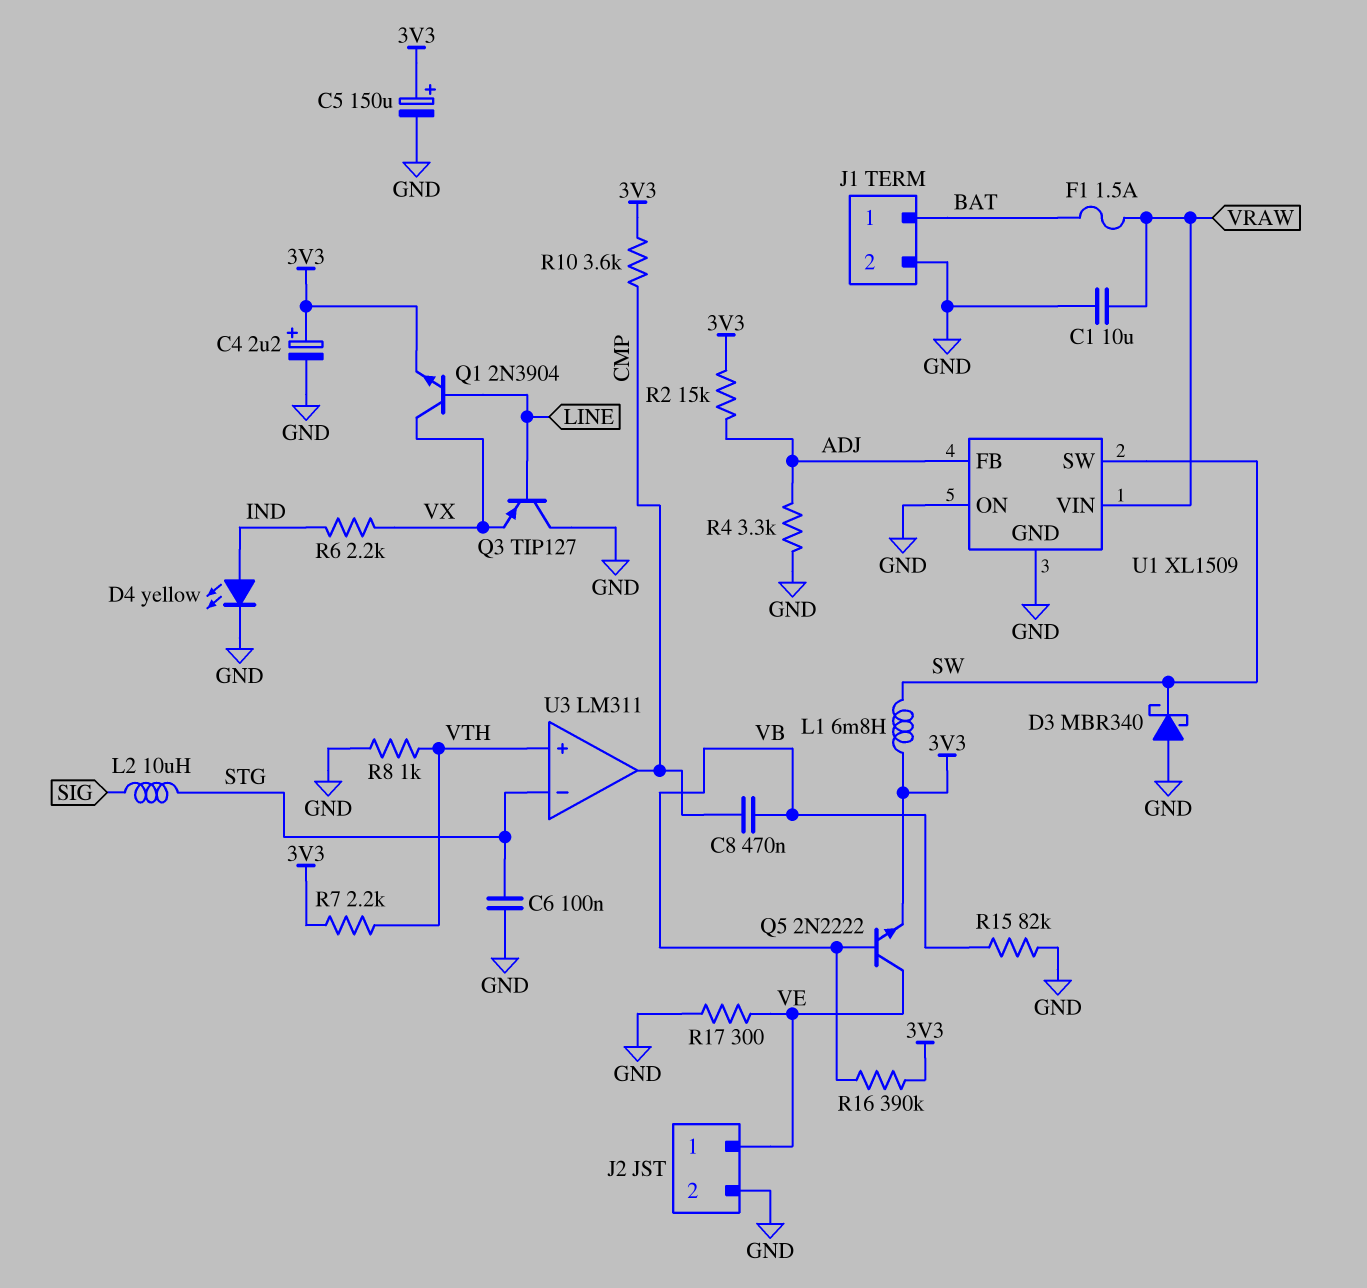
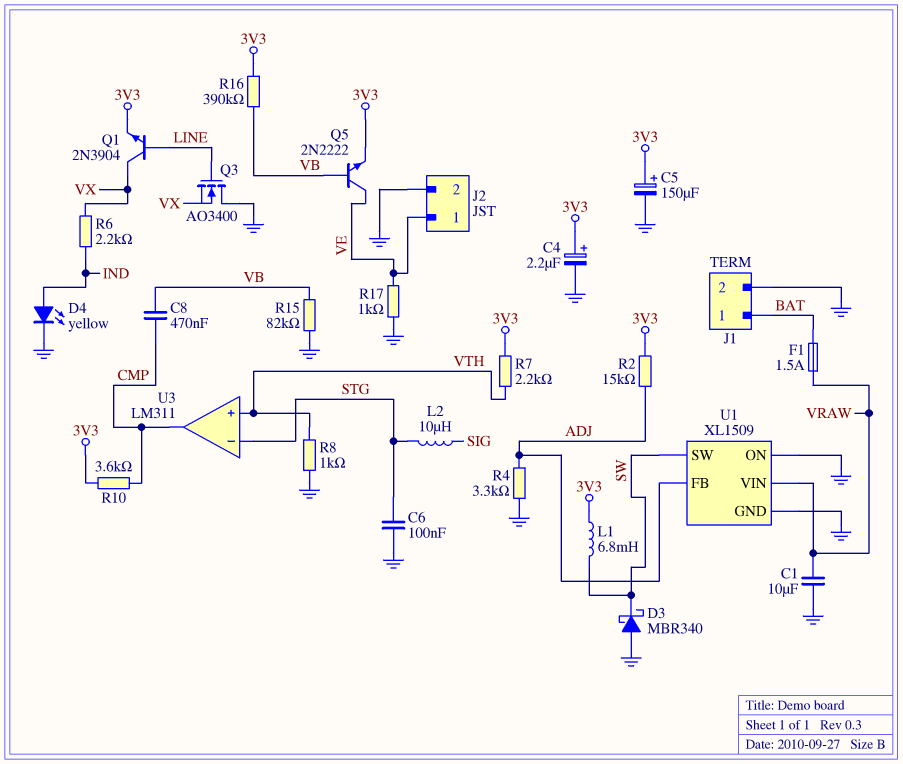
Q3: PNP TIP127 (B LINE, C GND, E VX) -> NMOS AO3400 (G LINE, D GND, S VX)
R17: 300 (GND, VE) -> 1k (GND, VE)

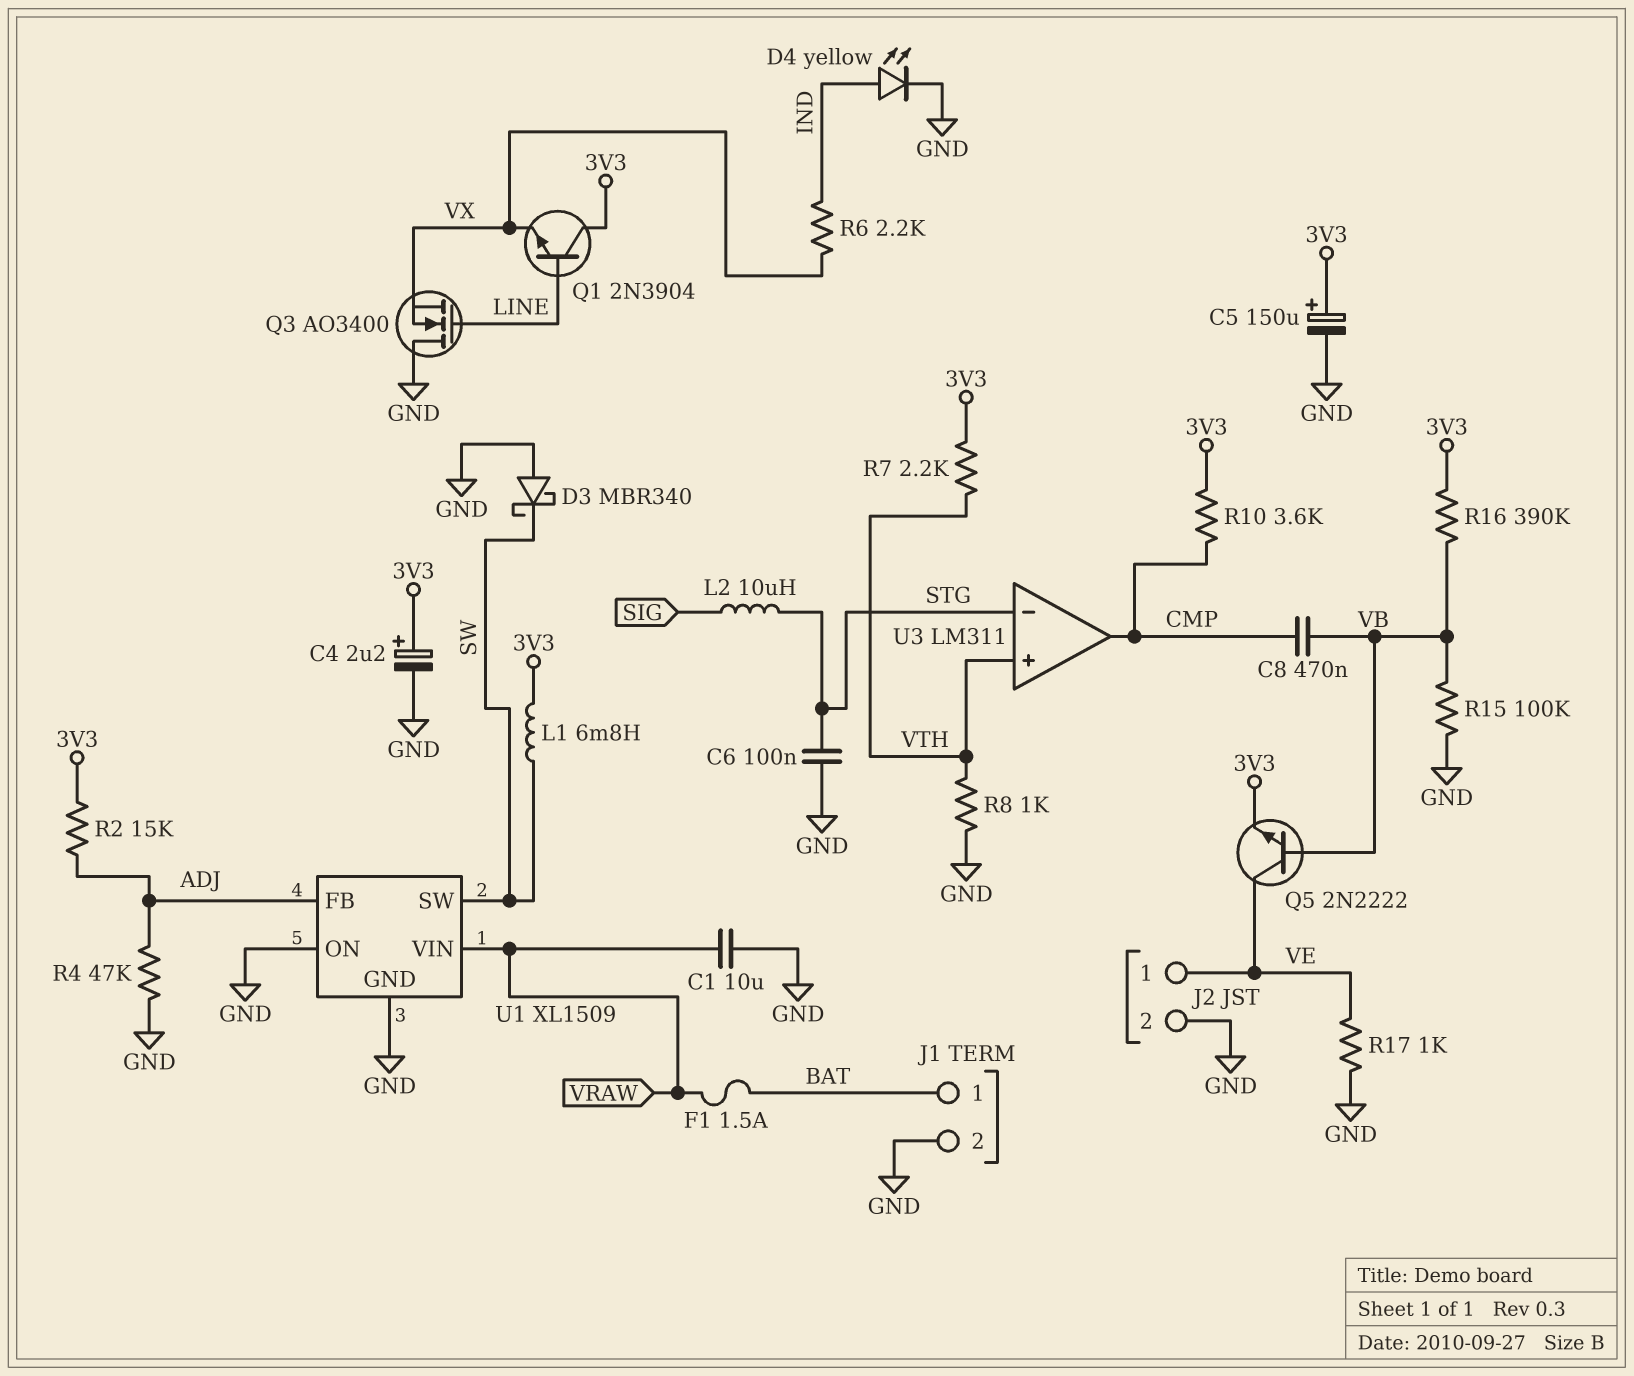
Q1: NPN 2N3904 (B LINE, C VX, E 3V3) -> NPN 2N3904 (B LINE, C 3V3, E VX)
R4: 3.3k (ADJ, GND) -> 47k (ADJ, GND)
R15: 82k (GND, VB) -> 100k (GND, VB)

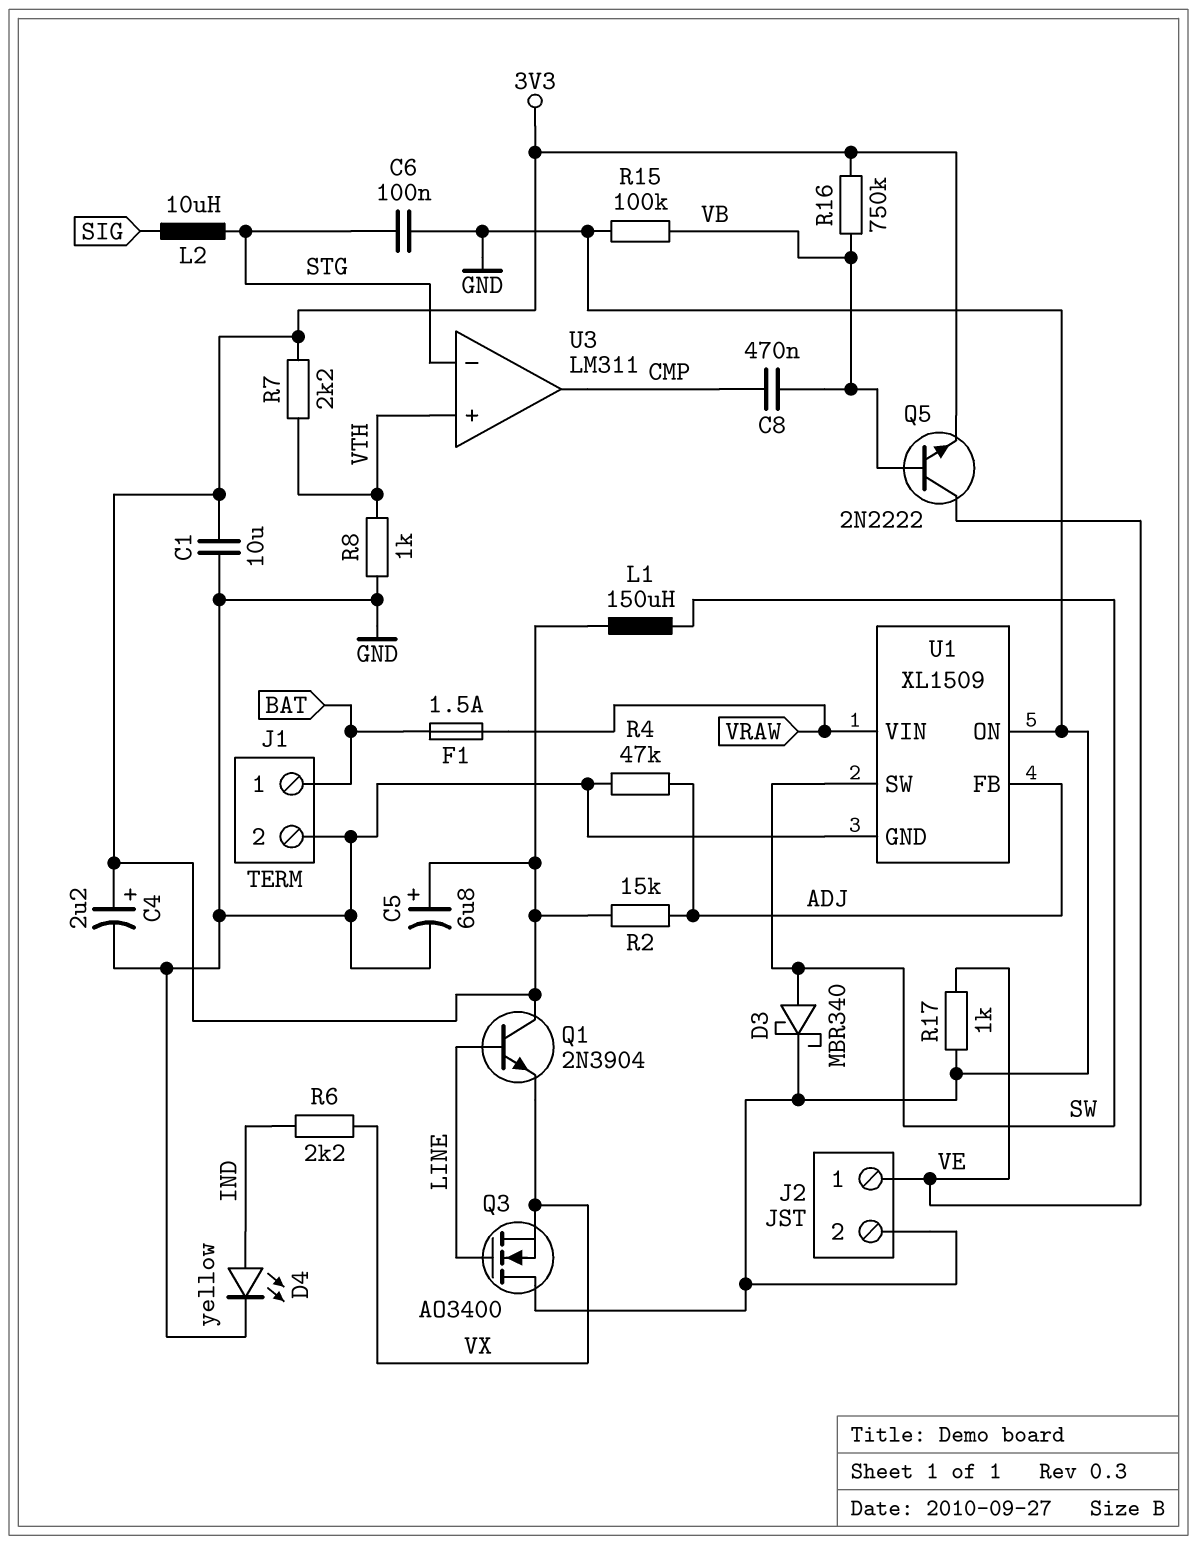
C1: 10uF (GND, VRAW) -> 10uF (3V3, GND)
C5: 150uF (plus 3V3, minus GND) -> 6.8uF (plus 3V3, minus GND)
D3: schottky MBR340 (A GND, K SW) -> schottky MBR340 (A SW, K GND)
L1: 6.8mH (3V3, SW) -> 150uH (3V3, SW)
R10: 3.6k (3V3, CMP) -> none
R16: 390k (3V3, VB) -> 750k (3V3, VB)

